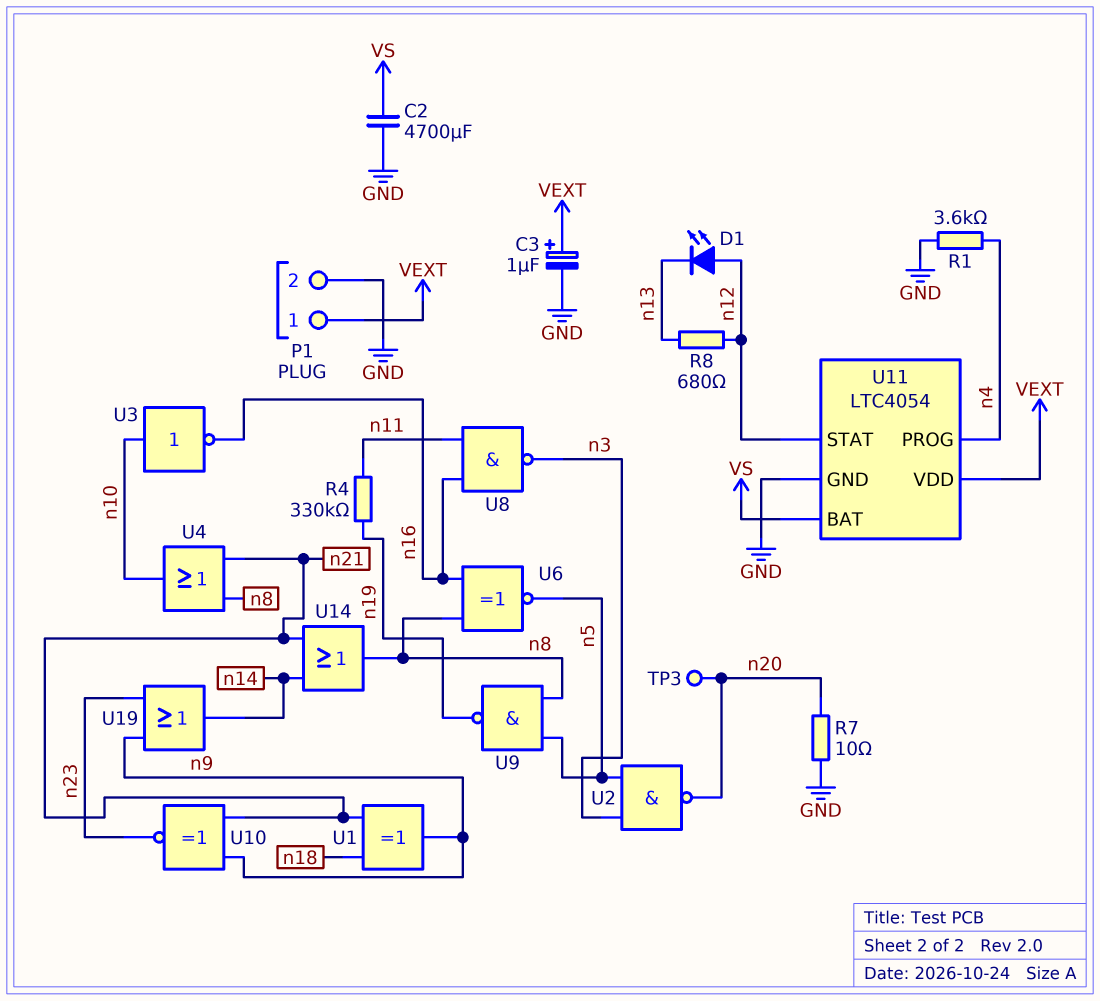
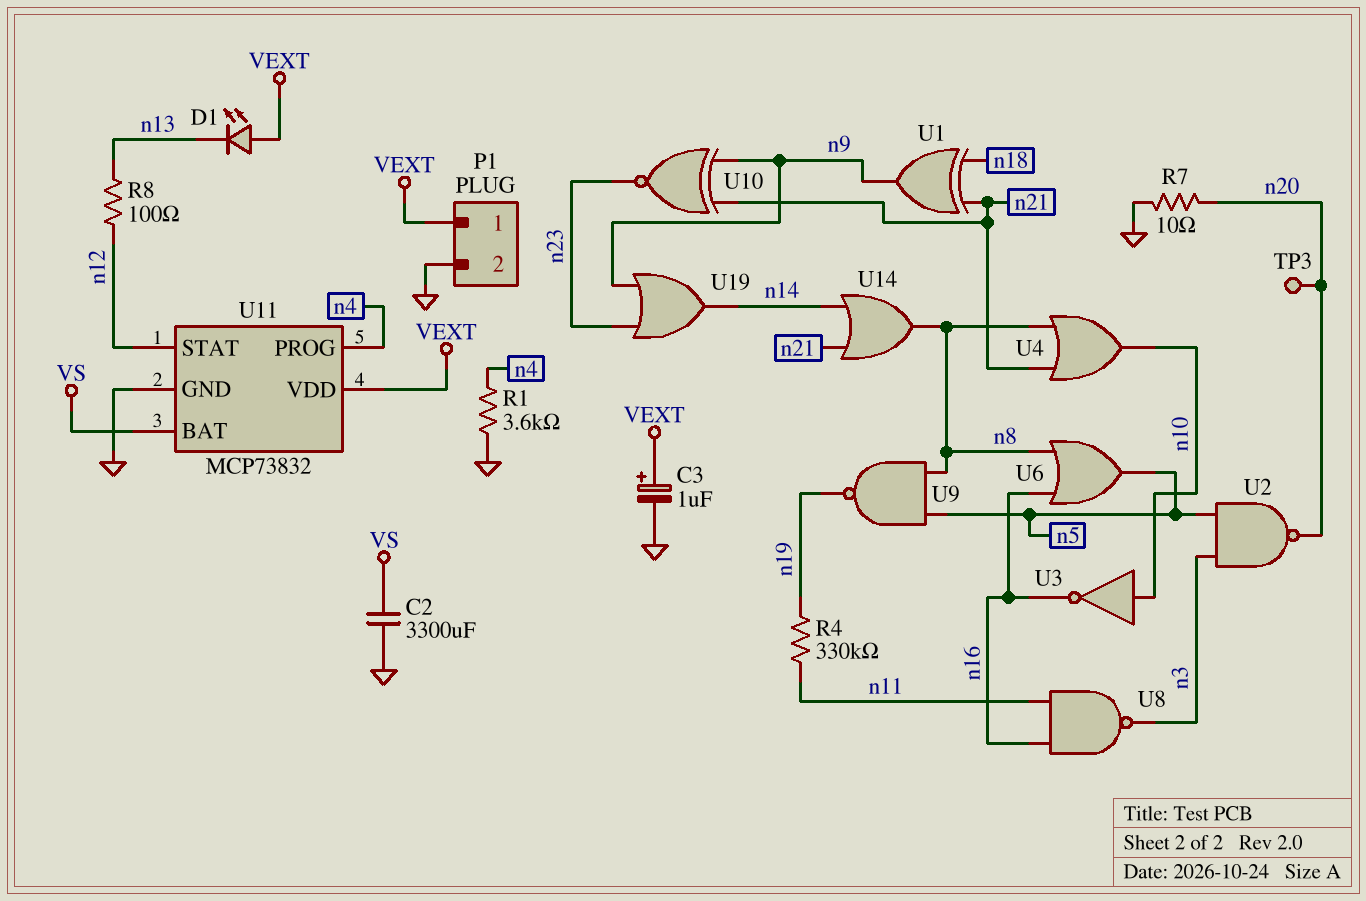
C2: 4700uF (GND, VS) -> 3300uF (GND, VS)
D1: LED (A n12, K n13) -> LED (A VEXT, K n13)
R8: 680 (n12, n13) -> 100 (n12, n13)
U6: XNOR (in n8, in n16, out n5) -> OR (in n8, in n16, out n5)
U11: LTC4054 -> MCP73832

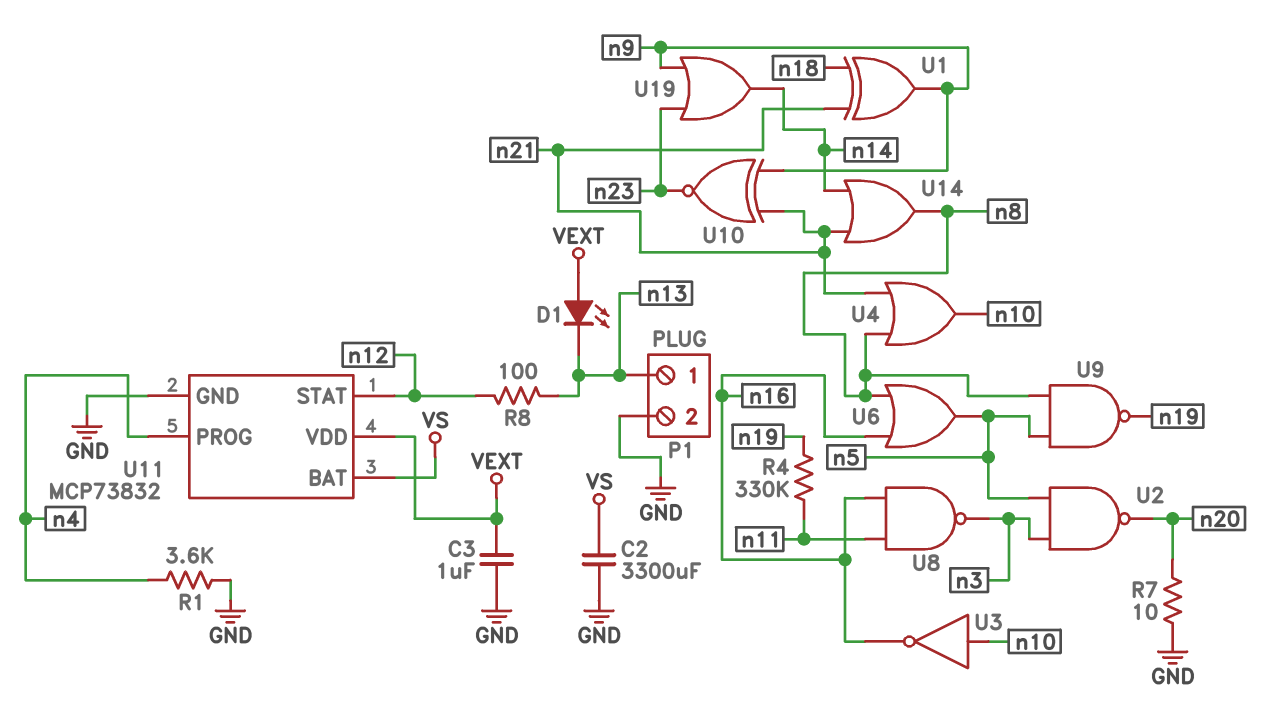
C3: 1uF (plus VEXT, minus GND) -> 1uF (GND, VEXT)
P1 pin 1: VEXT -> n13
TP3: test point (n20) -> none

